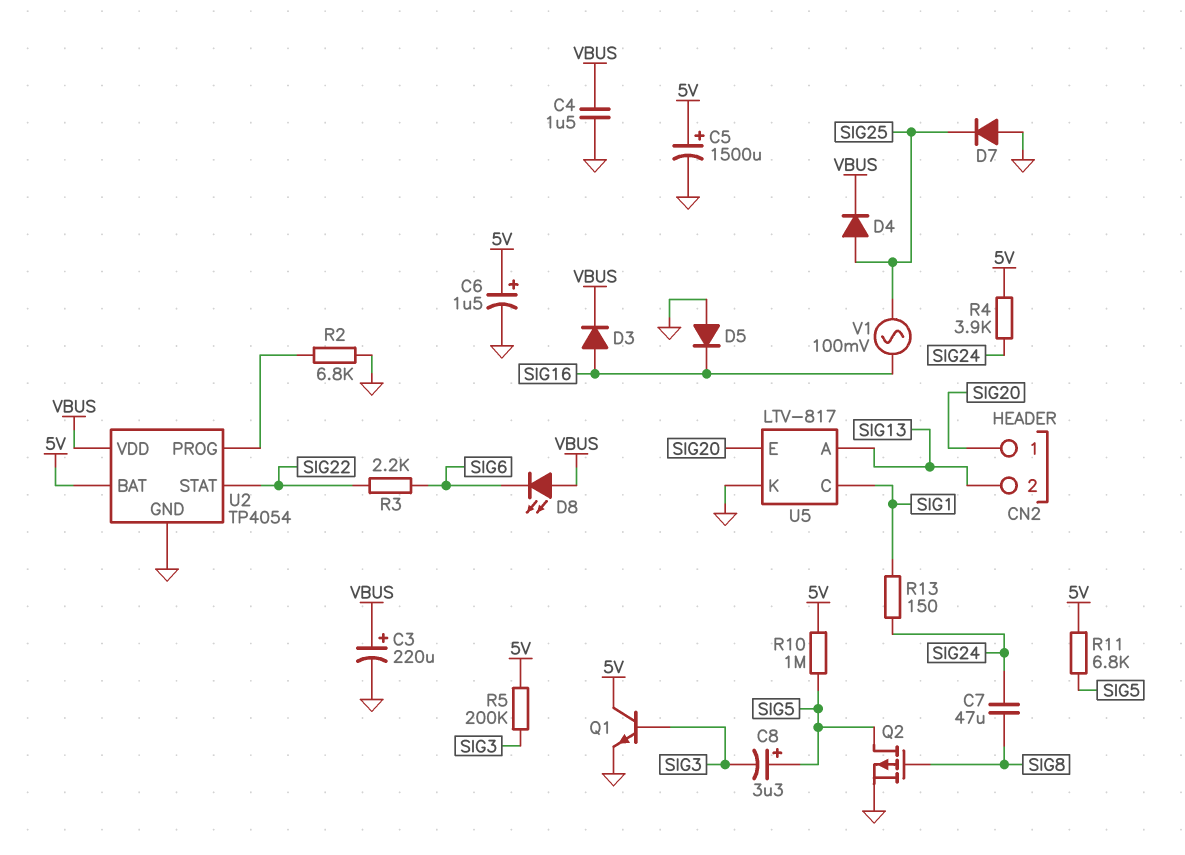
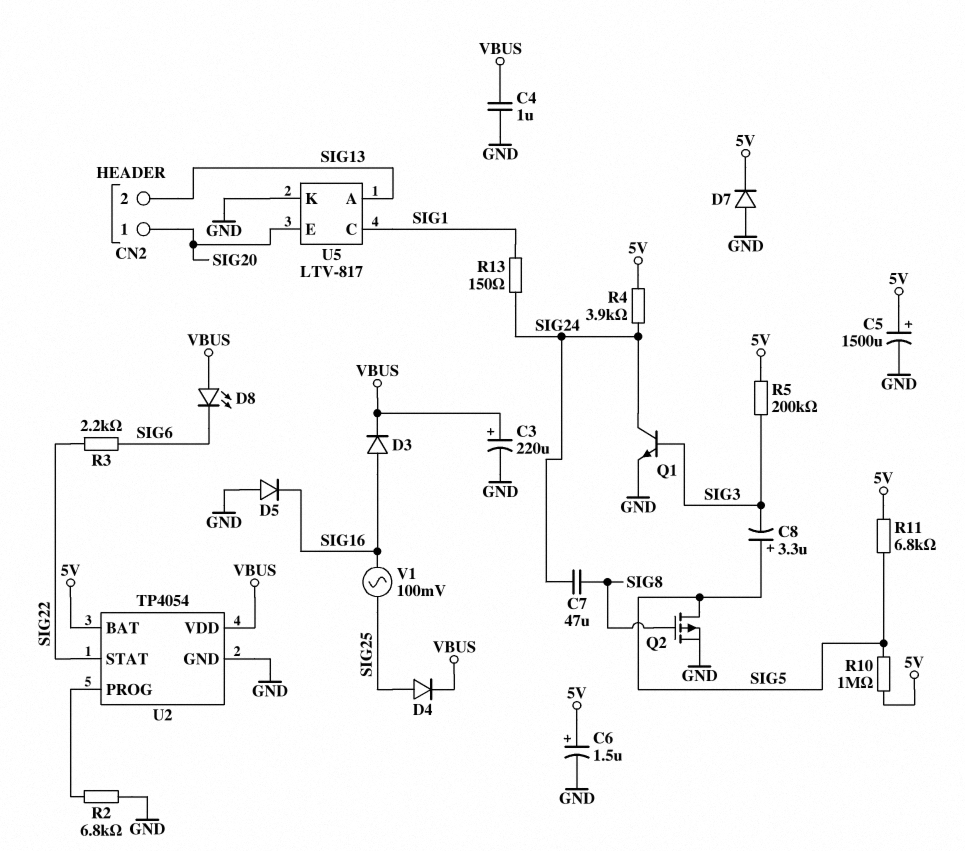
C4: 1.5uF (GND, VBUS) -> 1uF (GND, VBUS)
D7: diode (A GND, K SIG25) -> diode (A GND, K 5V)
Q1: NPN (B SIG3, C 5V, E GND) -> NPN (B SIG3, C SIG24, E GND)

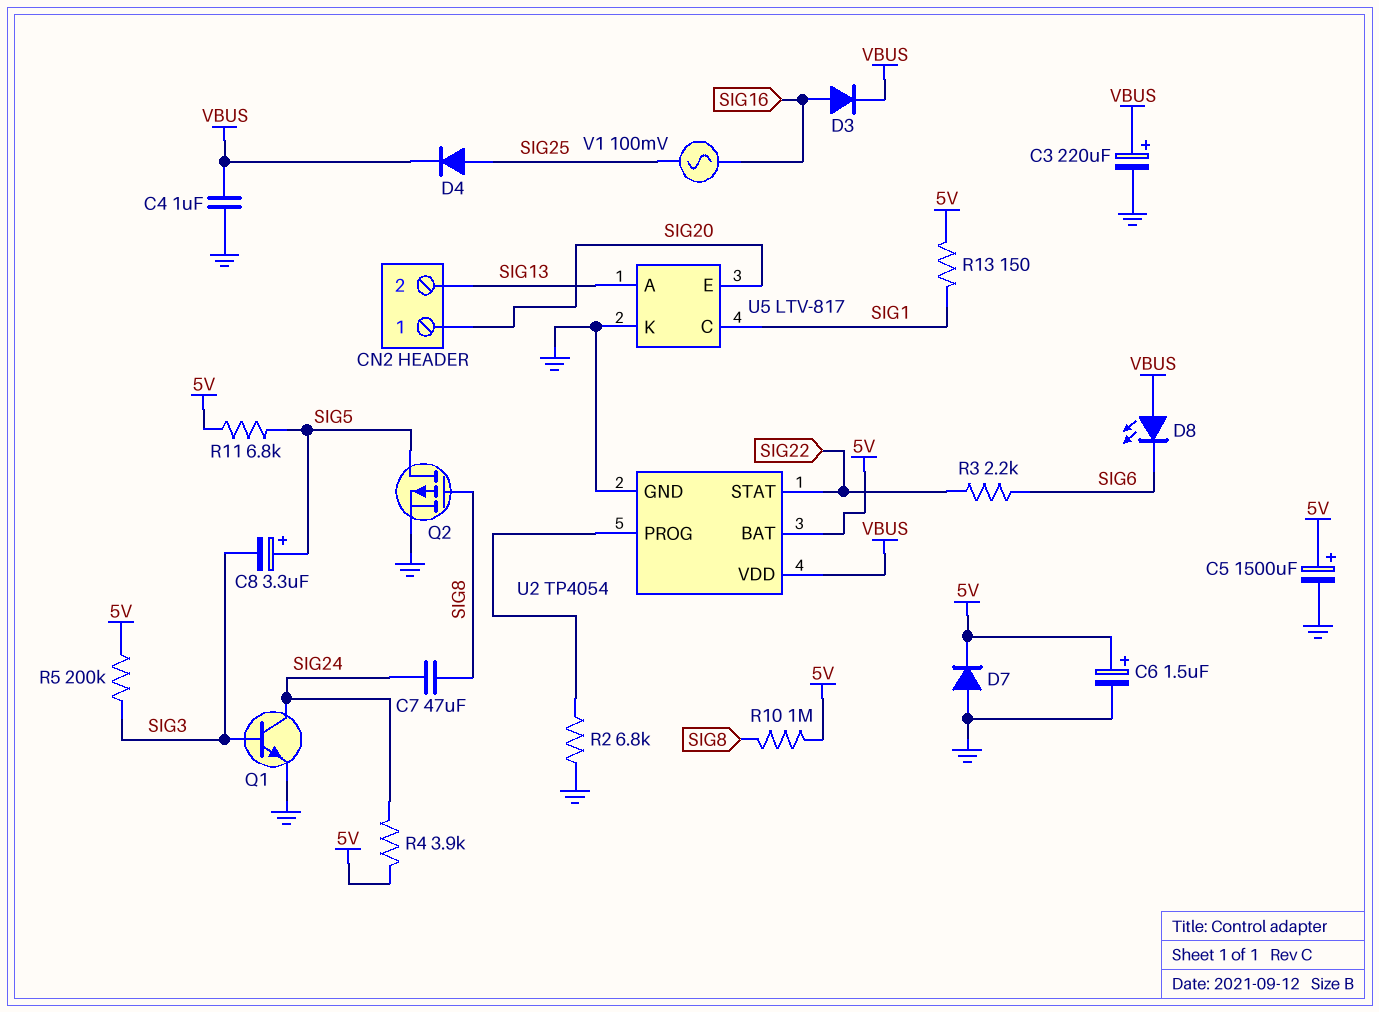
D5: diode (A GND, K SIG16) -> none
R10: 1M (5V, SIG5) -> 1M (5V, SIG8)
R13: 150 (SIG1, SIG24) -> 150 (5V, SIG1)

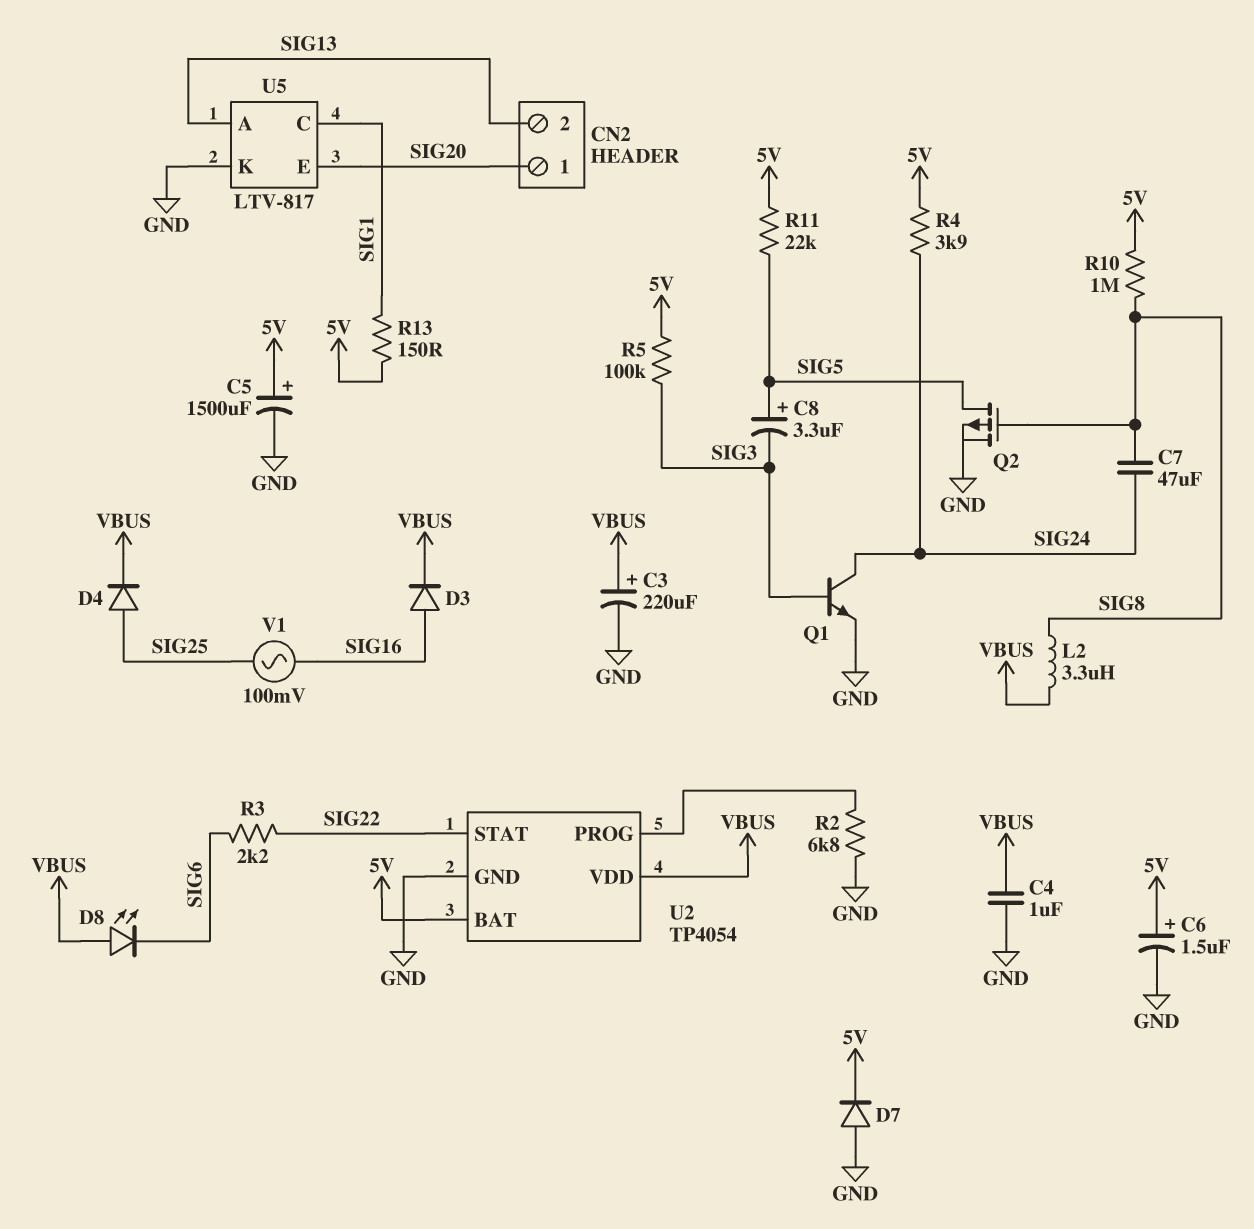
L2: none -> 3.3uH (SIG8, VBUS)
R5: 200k (5V, SIG3) -> 100k (5V, SIG3)
R11: 6.8k (5V, SIG5) -> 22k (5V, SIG5)

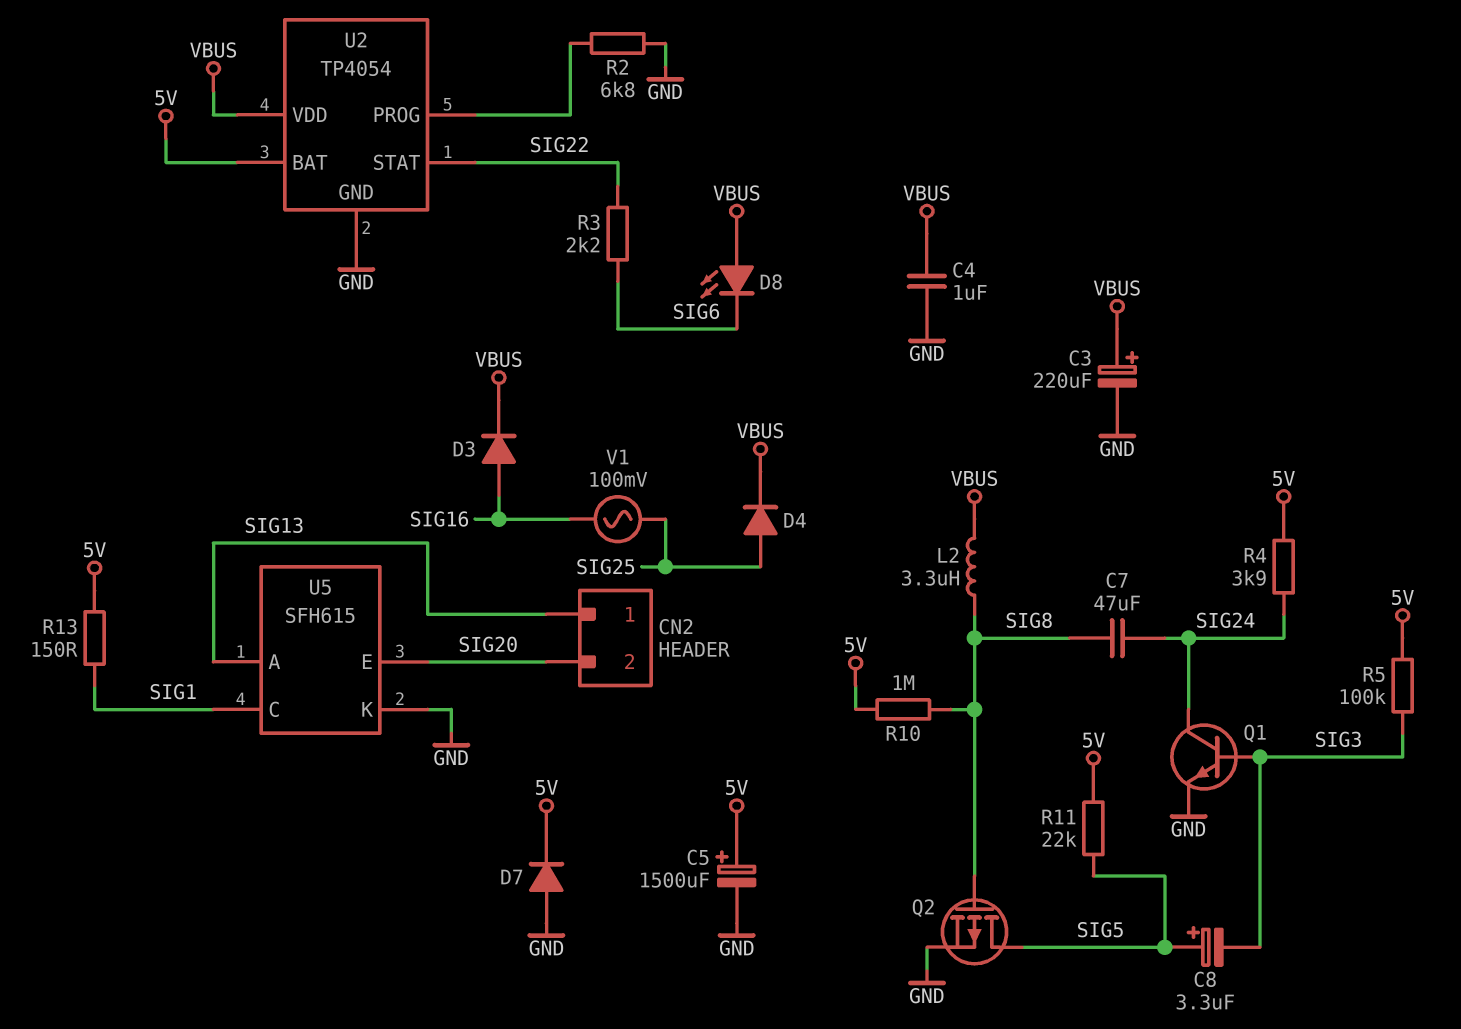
C6: 1.5uF (plus 5V, minus GND) -> none
CN2 pin 1: SIG20 -> SIG13
CN2 pin 2: SIG13 -> SIG20
U5: LTV-817 -> SFH615

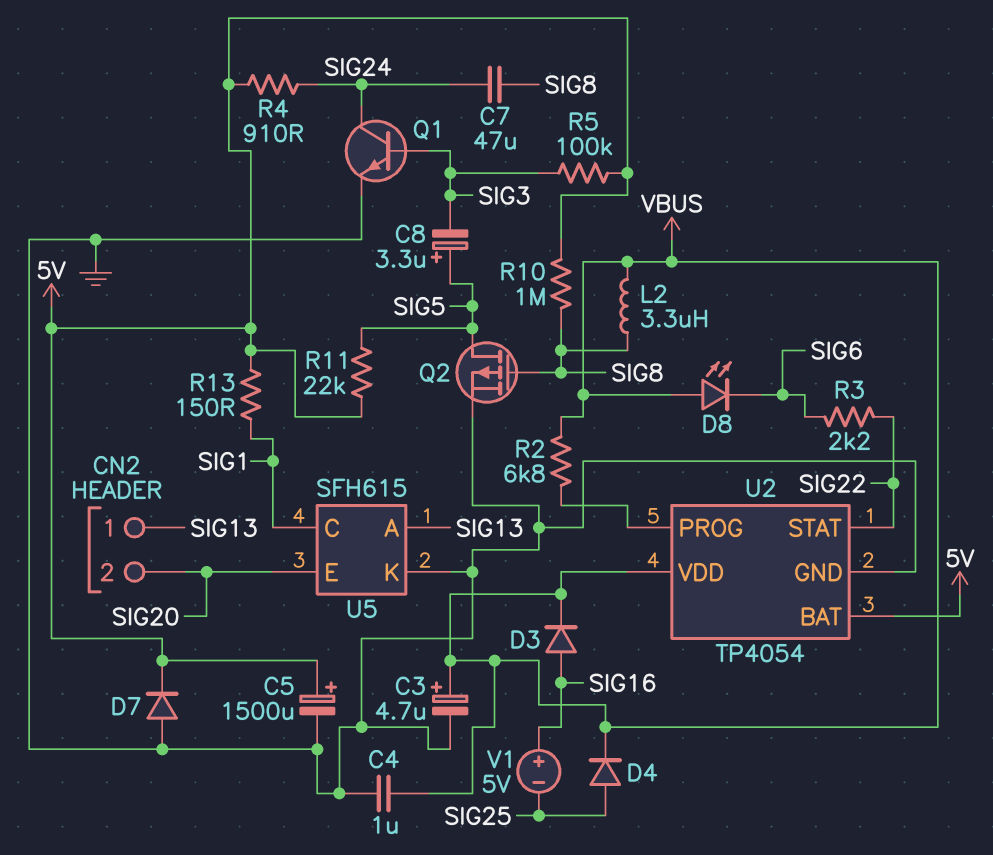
C3: 220uF (plus VBUS, minus GND) -> 4.7uF (plus VBUS, minus GND)
R2: 6.8k (GND, U2/PROG) -> 6.8k (U2/PROG, VBUS)
R4: 3.9k (5V, SIG24) -> 910 (5V, SIG24)
V1: AC 100mV (SIG16, SIG25) -> 5V (plus SIG16, minus SIG25)

